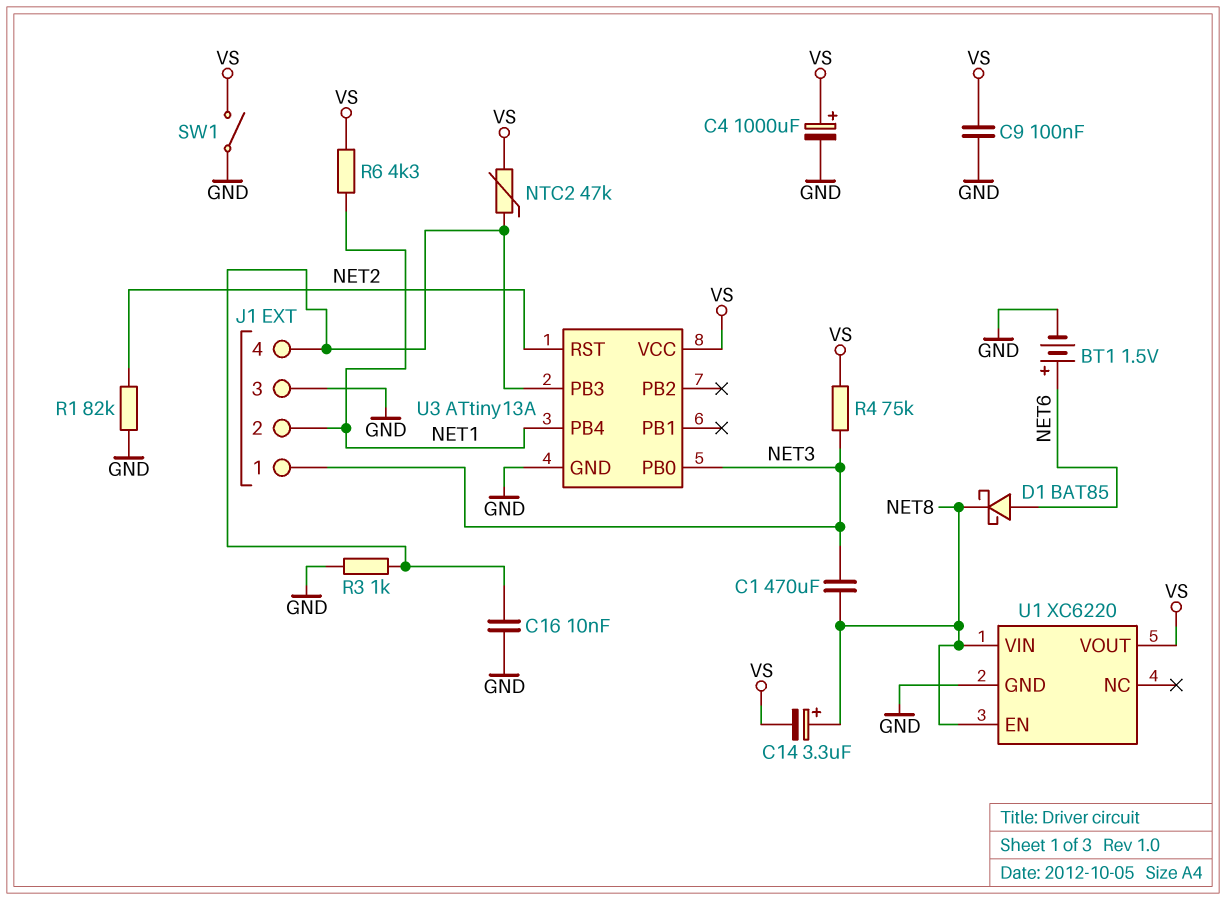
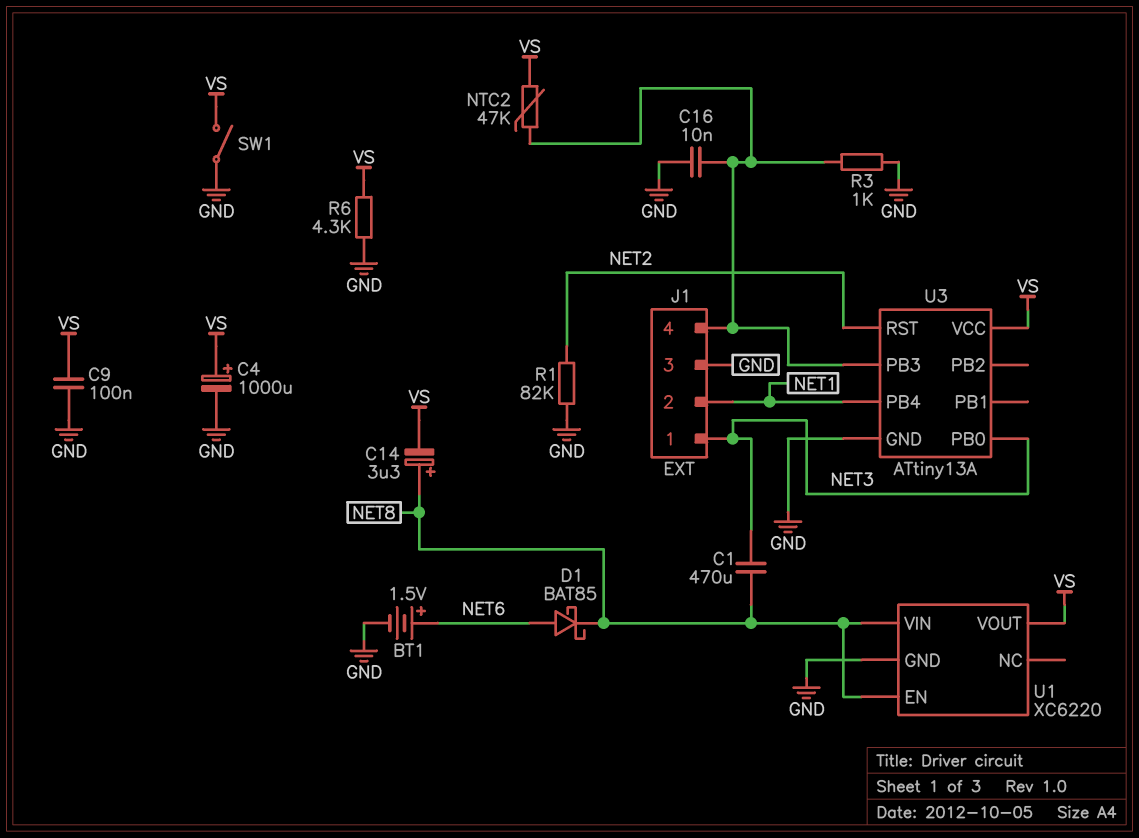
R4: 75k (NET3, VS) -> none
R6: 4.3k (NET1, VS) -> 4.3k (GND, VS)

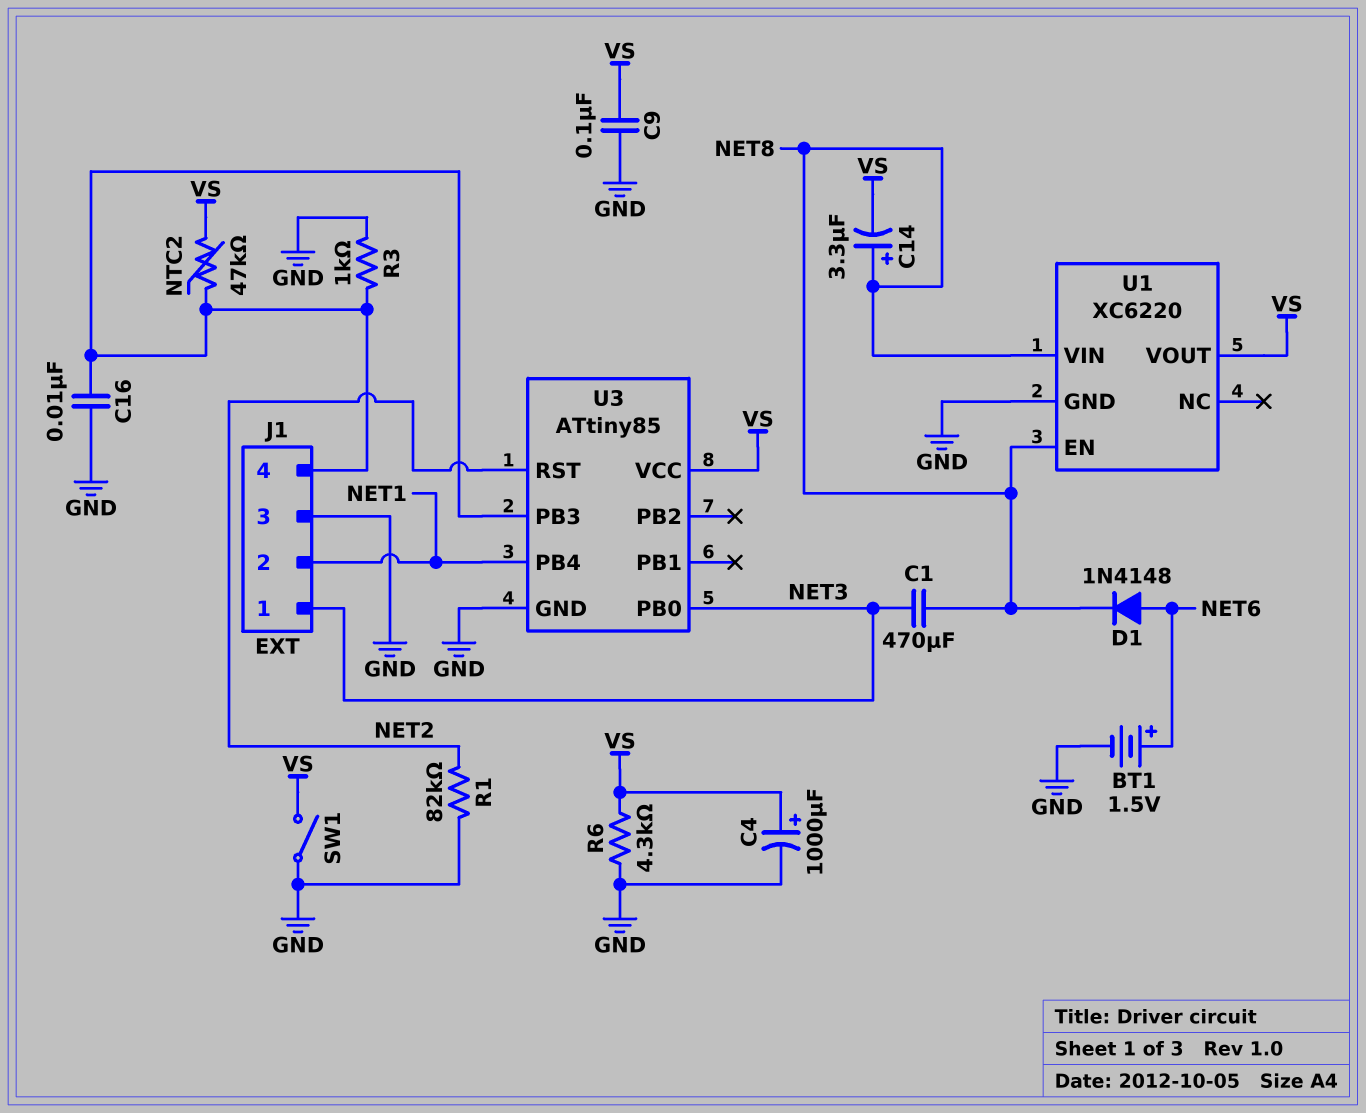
D1: schottky BAT85 (A NET6, K NET8) -> diode 1N4148 (A NET6, K NET8)
U3: ATtiny13A -> ATtiny85

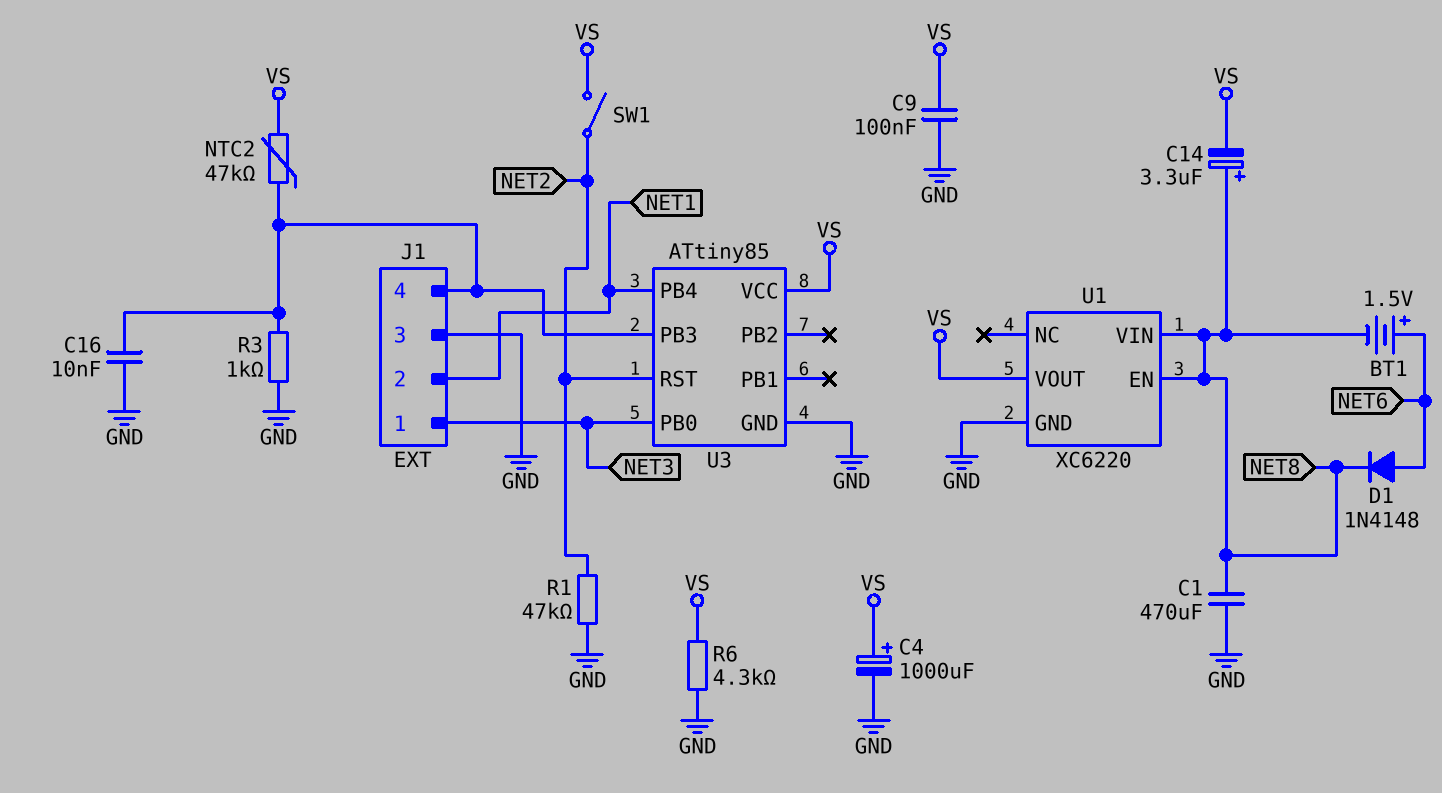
BT1: 1.5V (plus NET6, minus GND) -> 1.5V (plus NET6, minus NET8)
C1: 470uF (NET3, NET8) -> 470uF (GND, NET8)
R1: 82k (GND, NET2) -> 47k (GND, NET2)
SW1: switch (GND, VS) -> switch (NET2, VS)

